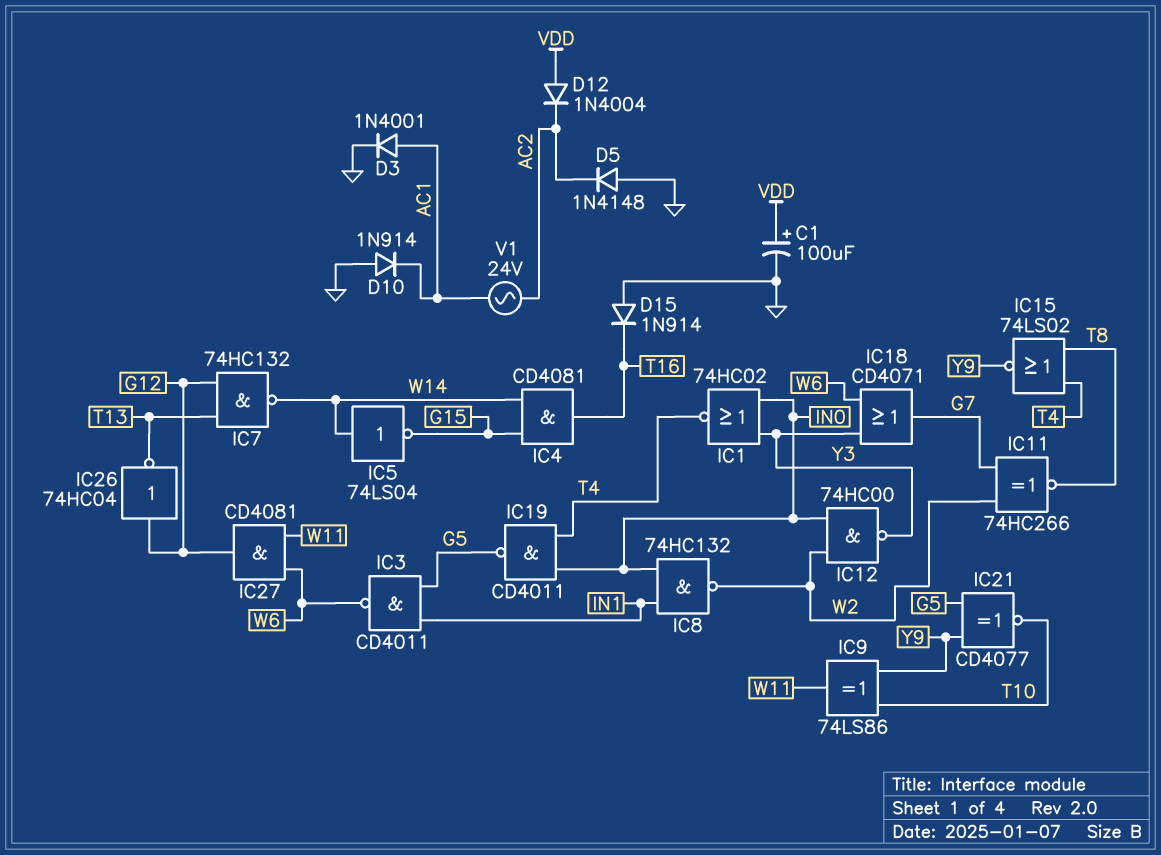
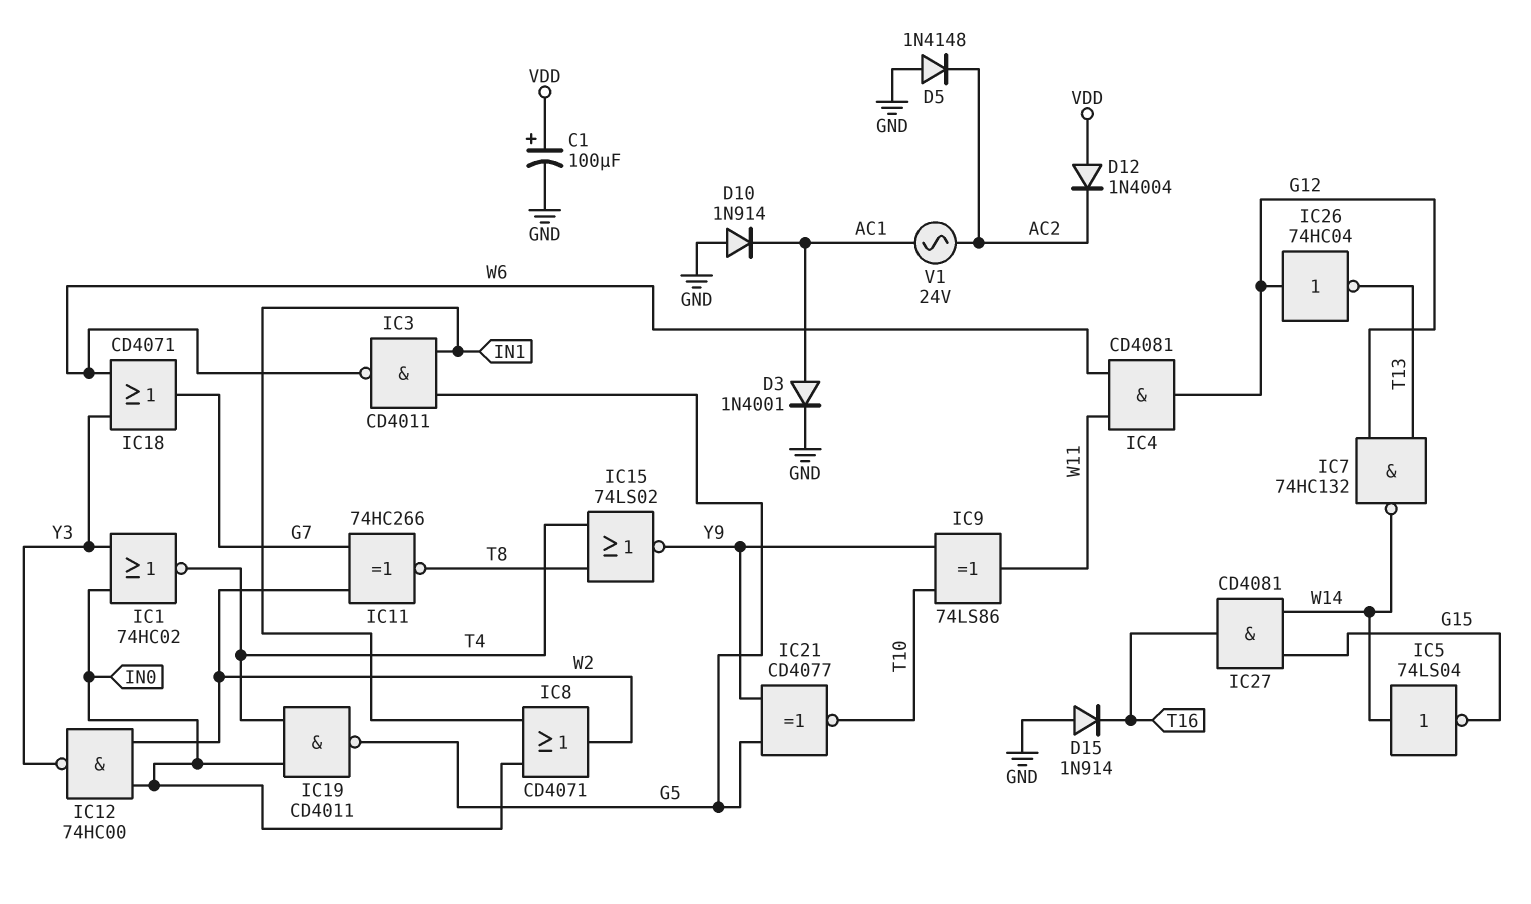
IC4: AND CD4081 (in G15, in W14, out T16) -> AND CD4081 (in W6, in W11, out G12)
IC8: NAND 74HC132 (in IN0, in IN1, out W2) -> OR CD4071 (in IN0, in IN1, out W2)
IC27: AND CD4081 (in W6, in W11, out G12) -> AND CD4081 (in G15, in W14, out T16)

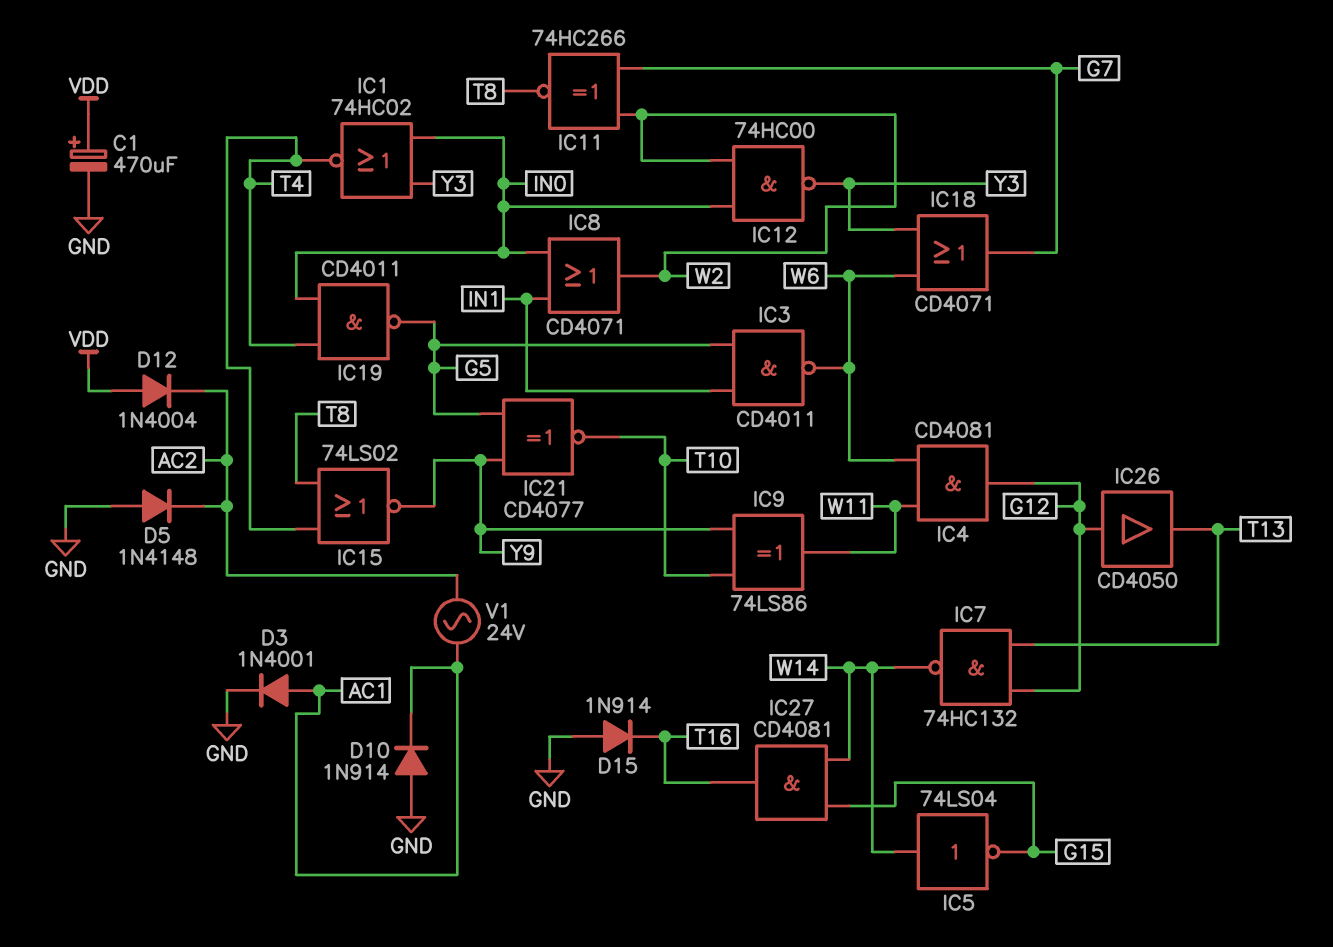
C1: 100uF (plus VDD, minus GND) -> 470uF (plus VDD, minus GND)
IC26: NOT 74HC04 (in G12, out T13) -> buffer CD4050 (in G12, out T13)

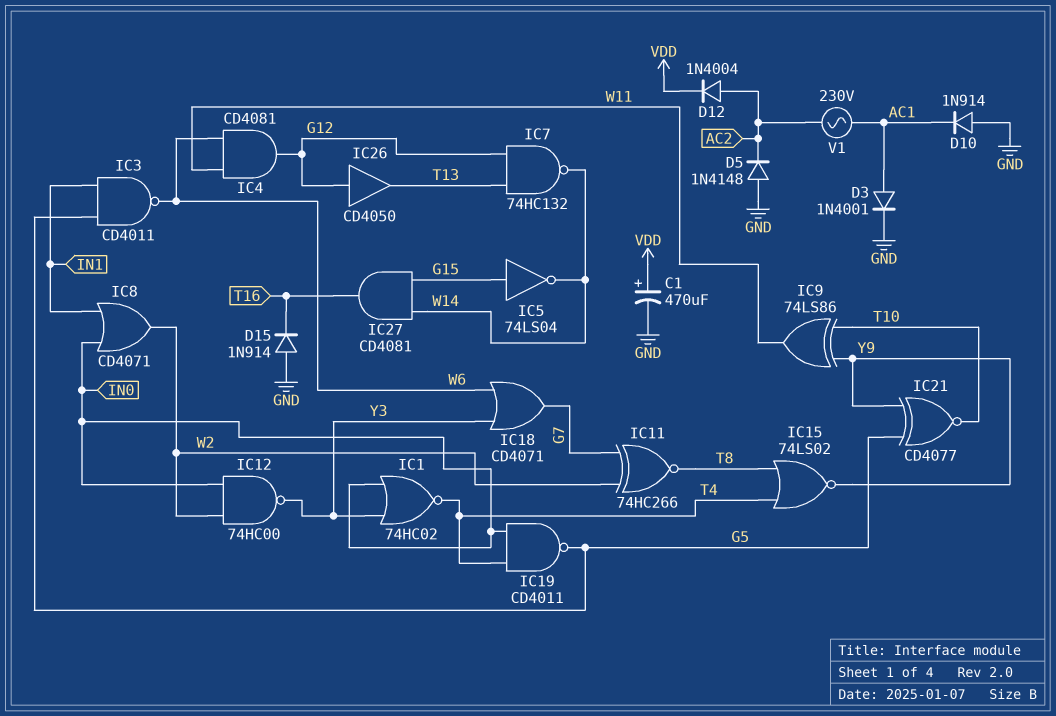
D12: diode 1N4004 (A VDD, K AC2) -> diode 1N4004 (A AC2, K VDD)
IC5: NOT 74LS04 (in W14, out G15) -> NOT 74LS04 (in G15, out W14)
V1: AC 24V (AC1, AC2) -> AC 230V (AC1, AC2)

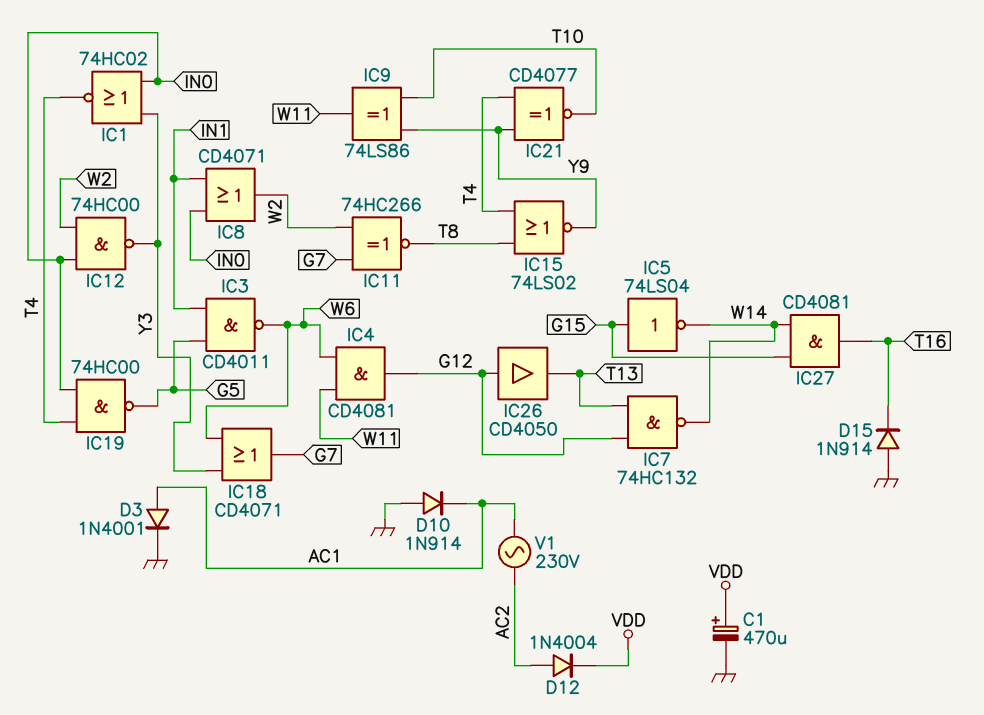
D5: diode 1N4148 (A GND, K AC2) -> none
IC19: NAND CD4011 (in IN0, in T4, out G5) -> NAND 74HC00 (in IN0, in T4, out G5)
IC21: XNOR CD4077 (in G5, in Y9, out T10) -> XNOR CD4077 (in T4, in Y9, out T10)

